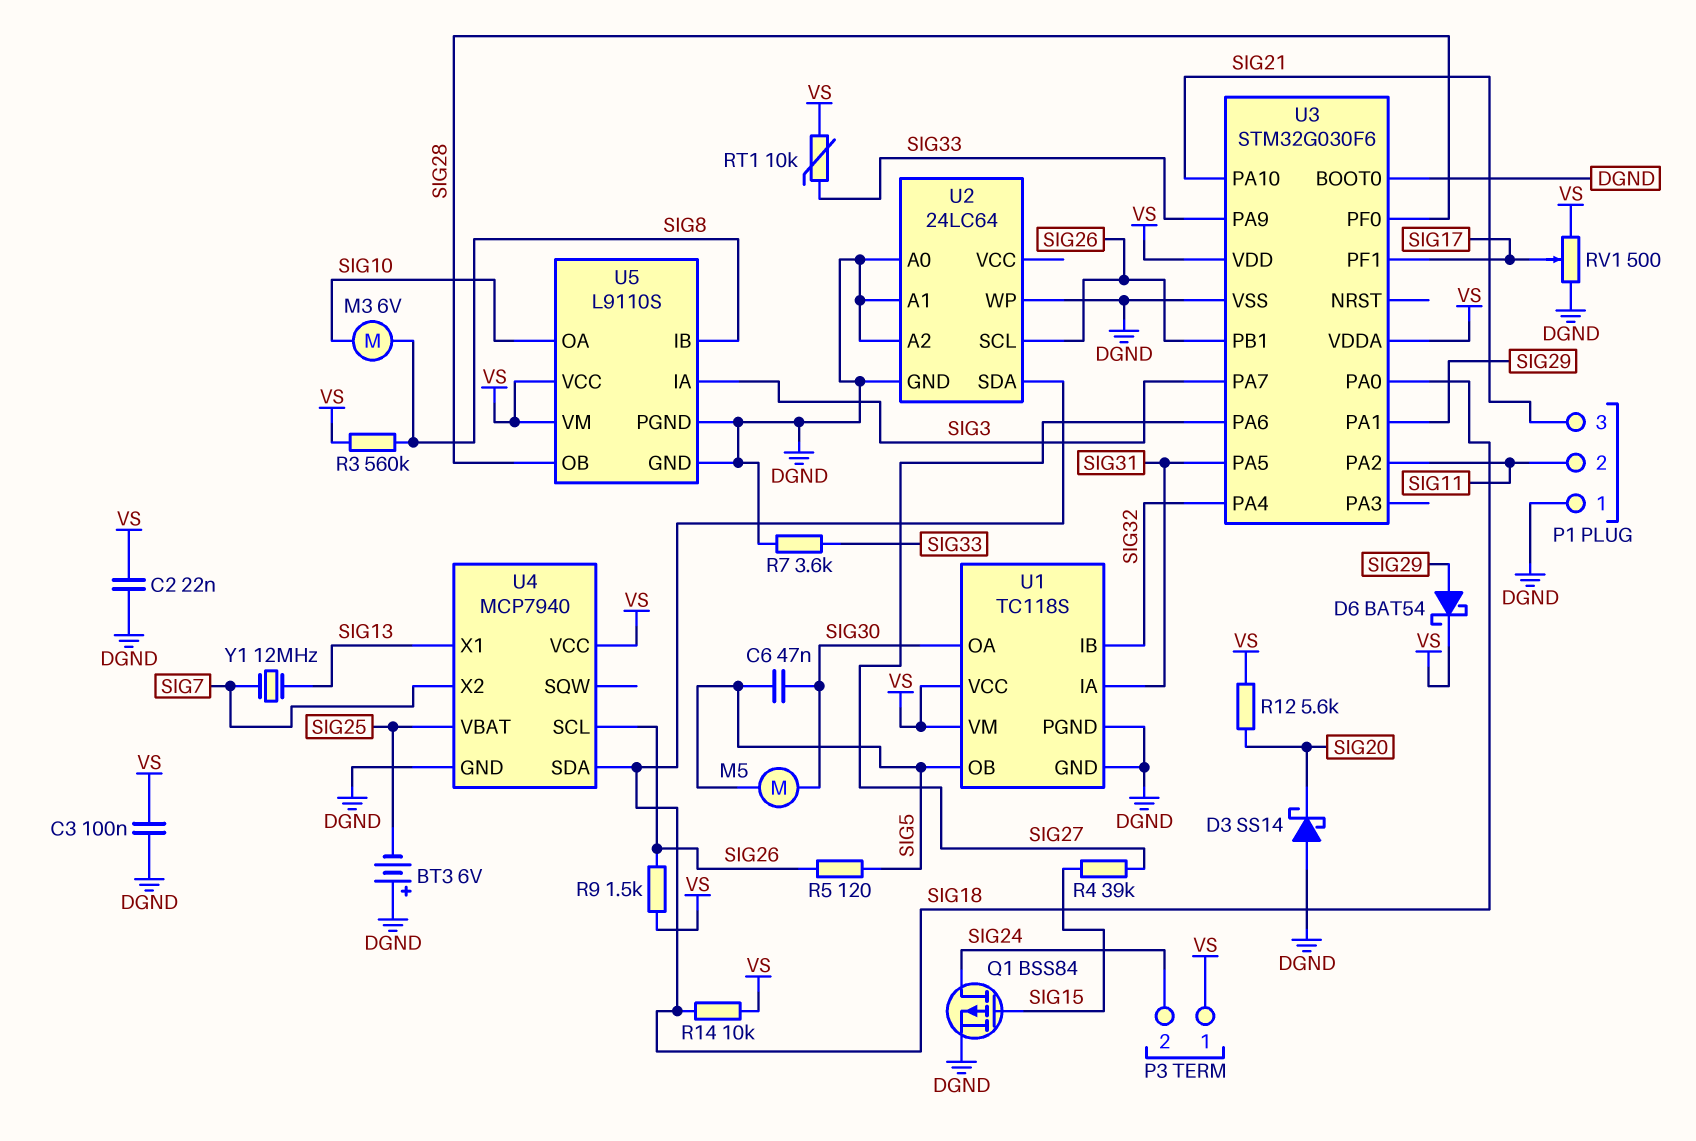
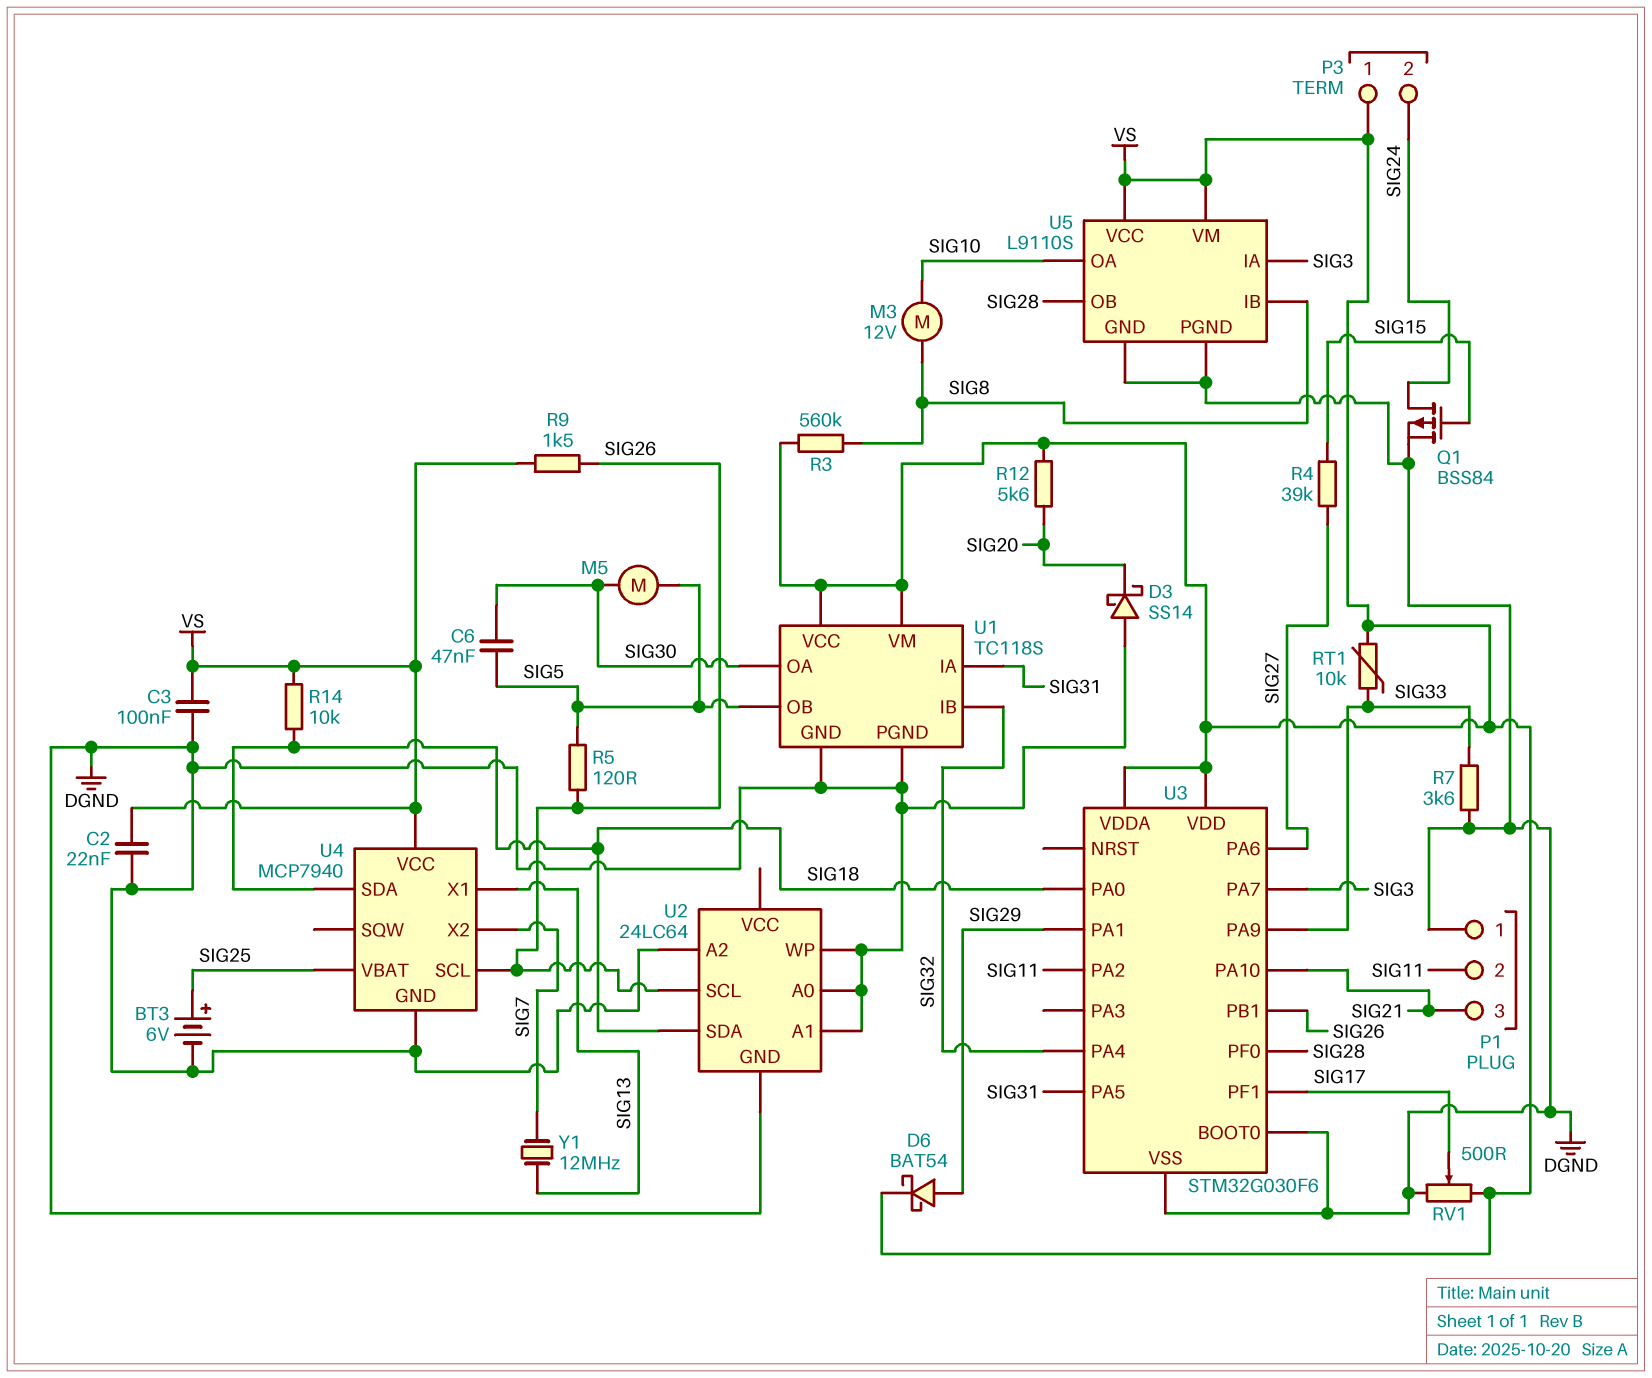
BT3: 6V (plus DGND, minus SIG25) -> 6V (plus SIG25, minus DGND)
M3: motor 6V (SIG8, SIG10) -> motor 12V (SIG8, SIG10)

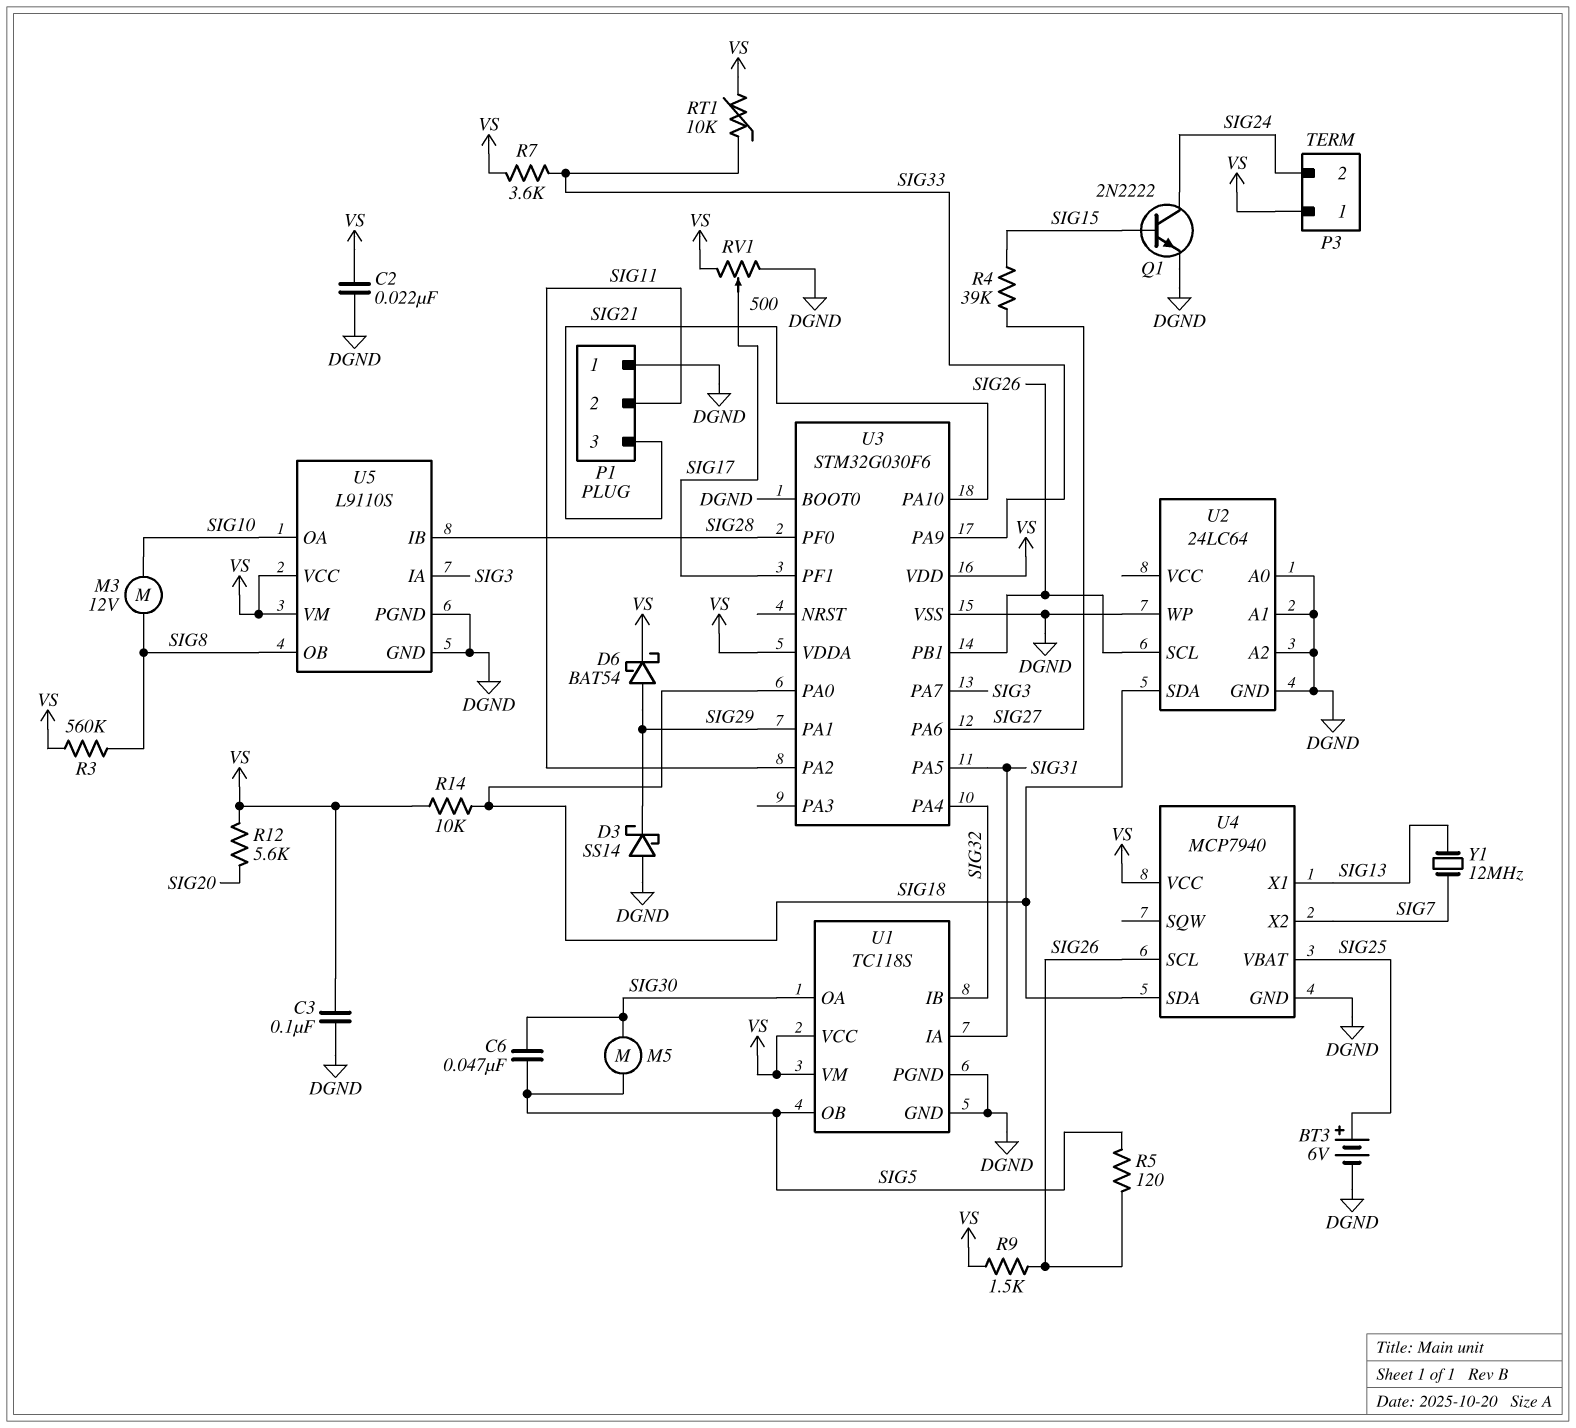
D3: schottky SS14 (A DGND, K SIG20) -> schottky SS14 (A DGND, K SIG29)
Q1: PMOS BSS84 (G SIG15, D SIG24, S DGND) -> NPN 2N2222 (B SIG15, C SIG24, E DGND)
R7: 3.6k (DGND, SIG33) -> 3.6k (SIG33, VS)
U5 pin IB: SIG8 -> SIG28
U5 pin OB: SIG28 -> SIG8

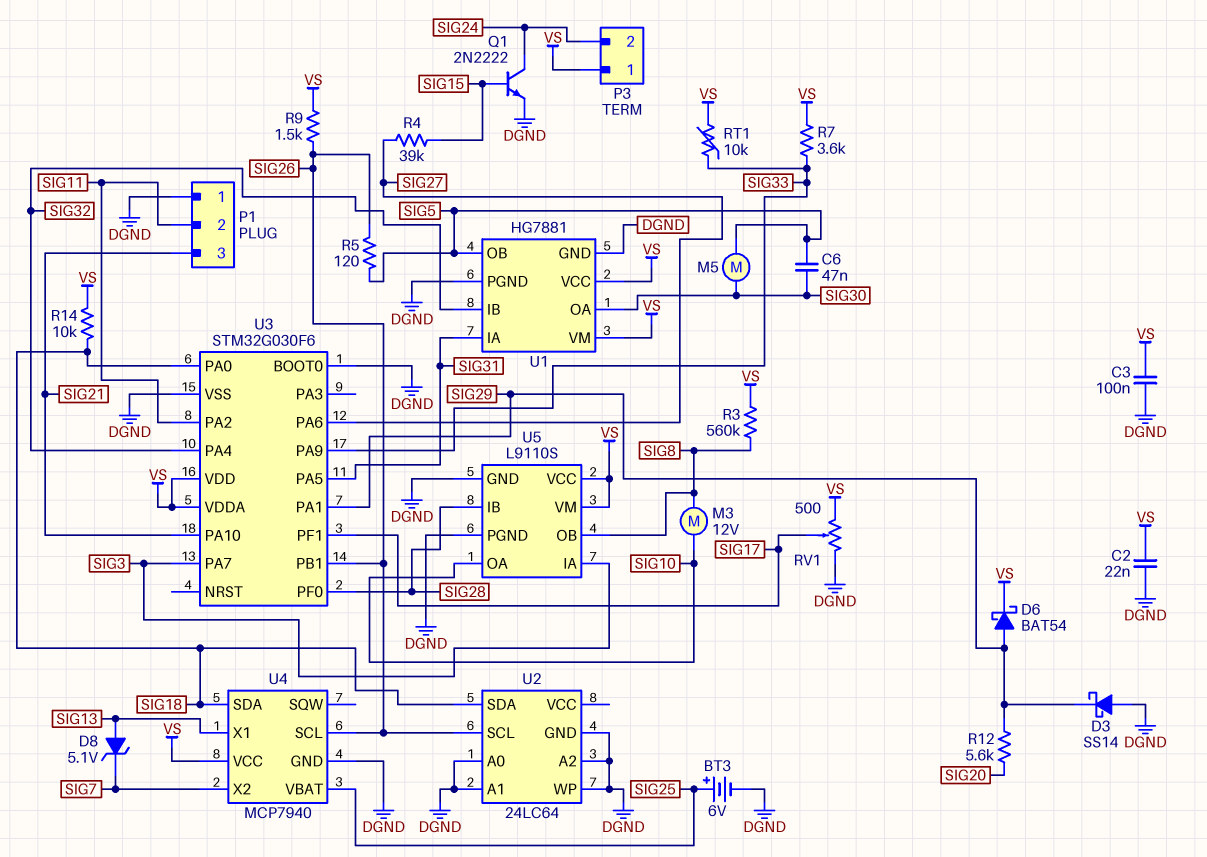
D8: none -> zener 5.1V (A SIG13, K SIG7)
R12: 5.6k (SIG20, VS) -> 5.6k (SIG20, SIG29)
U1: TC118S -> HG7881
Y1: 12MHz (SIG7, SIG13) -> none

